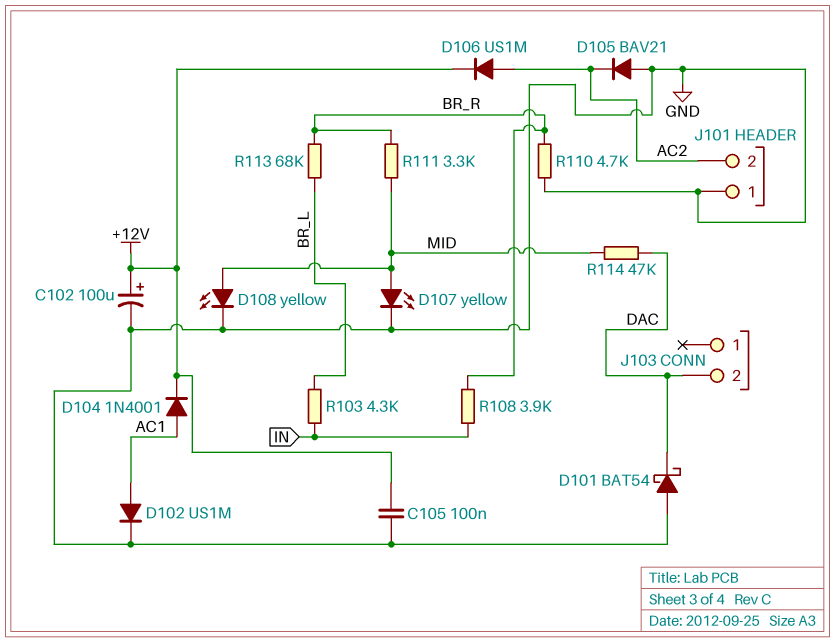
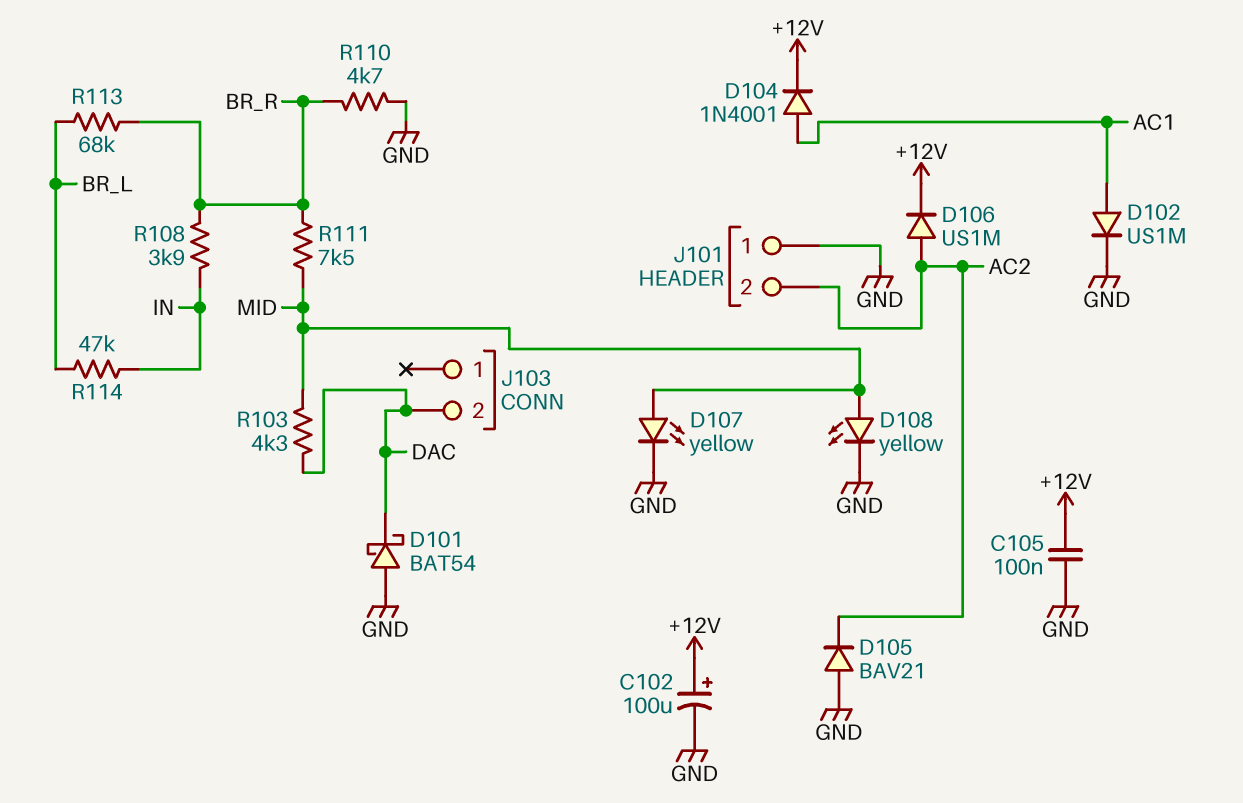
R103: 4.3k (BR_L, IN) -> 4.3k (DAC, MID)
R111: 3.3k (BR_R, MID) -> 7.5k (BR_R, MID)
R114: 47k (DAC, MID) -> 47k (BR_L, IN)

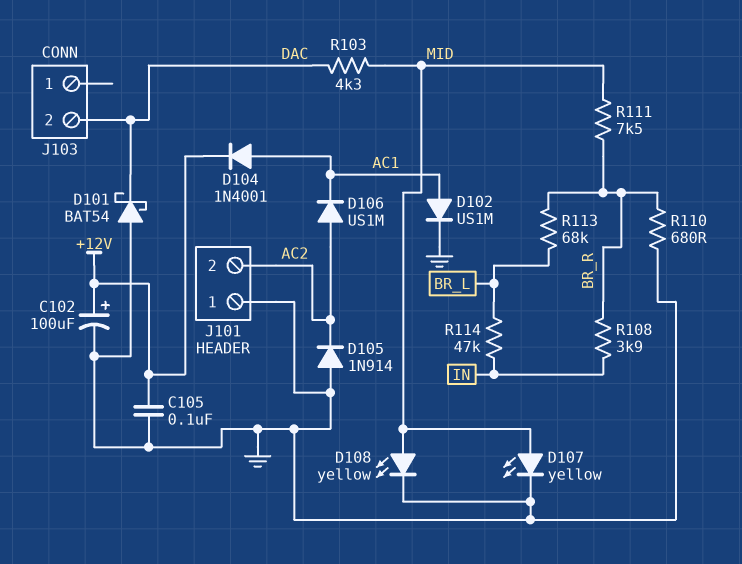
D105: diode BAV21 (A GND, K AC2) -> diode 1N914 (A GND, K AC2)
D106: diode US1M (A AC2, K +12V) -> diode US1M (A AC2, K AC1)
R110: 4.7k (BR_R, GND) -> 680 (BR_R, GND)

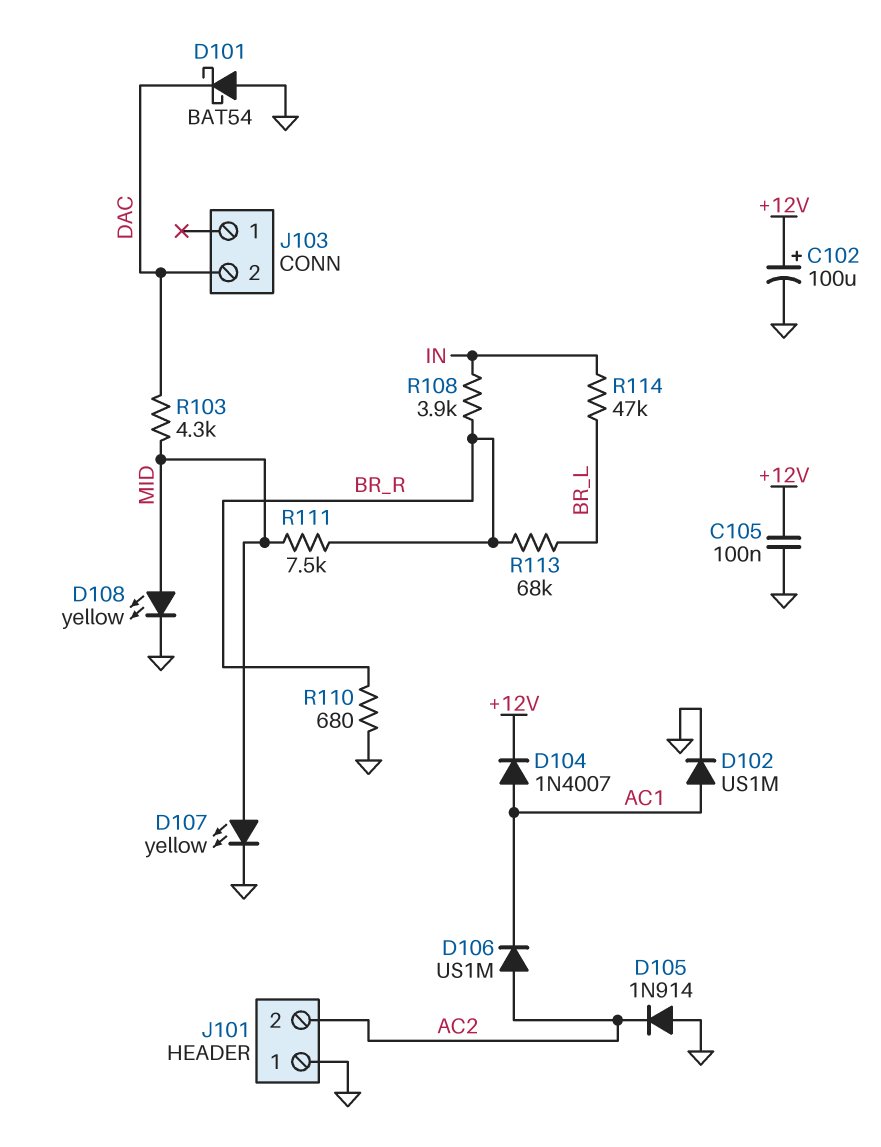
D104: diode 1N4001 (A AC1, K +12V) -> diode 1N4007 (A AC1, K +12V)

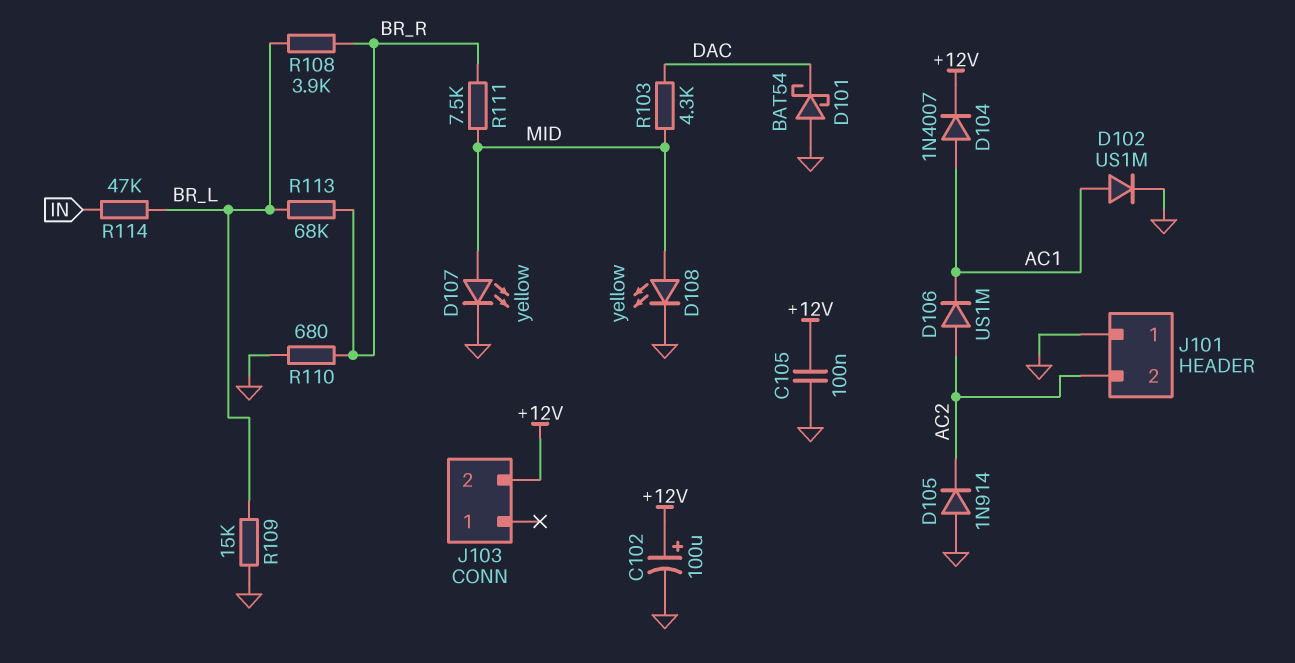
J103 pin 2: DAC -> +12V
R108: 3.9k (BR_R, IN) -> 3.9k (BR_L, BR_R)
R109: none -> 15k (BR_L, GND)

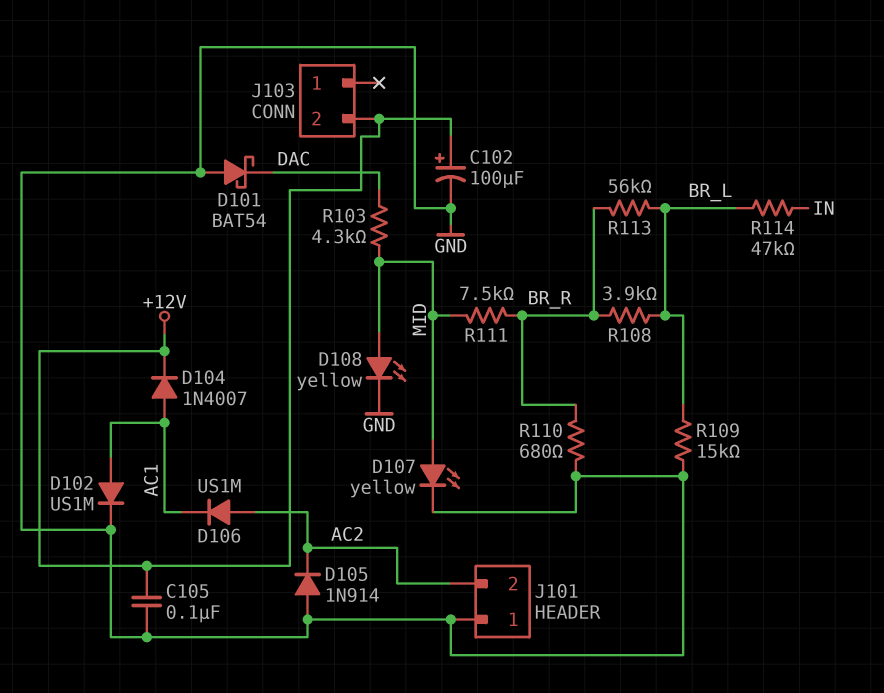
R113: 68k (BR_L, BR_R) -> 56k (BR_L, BR_R)

